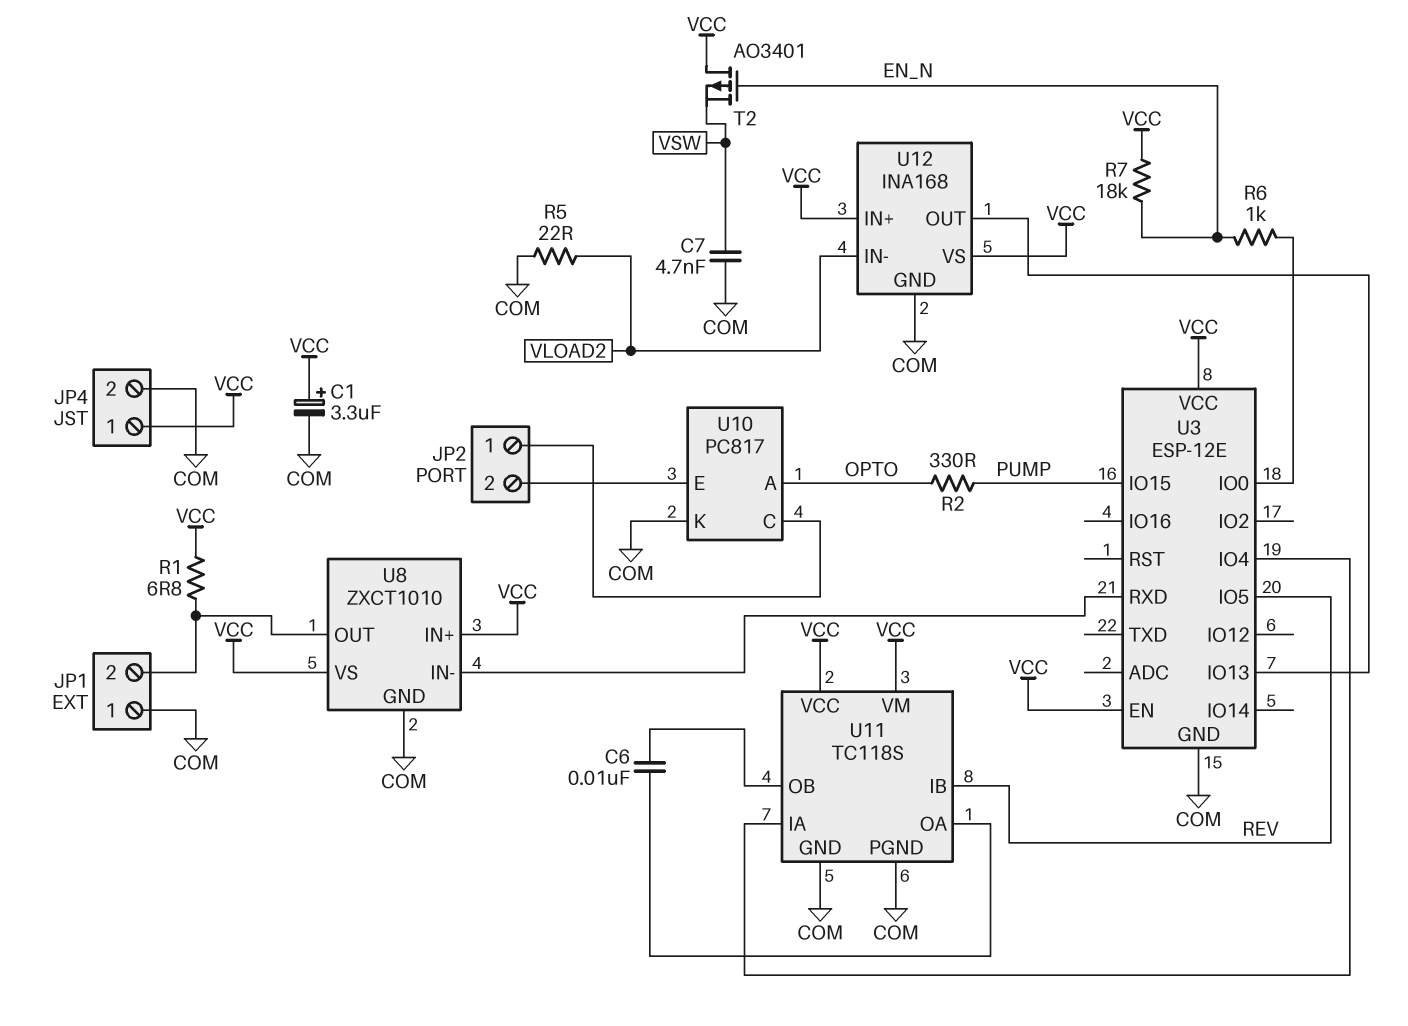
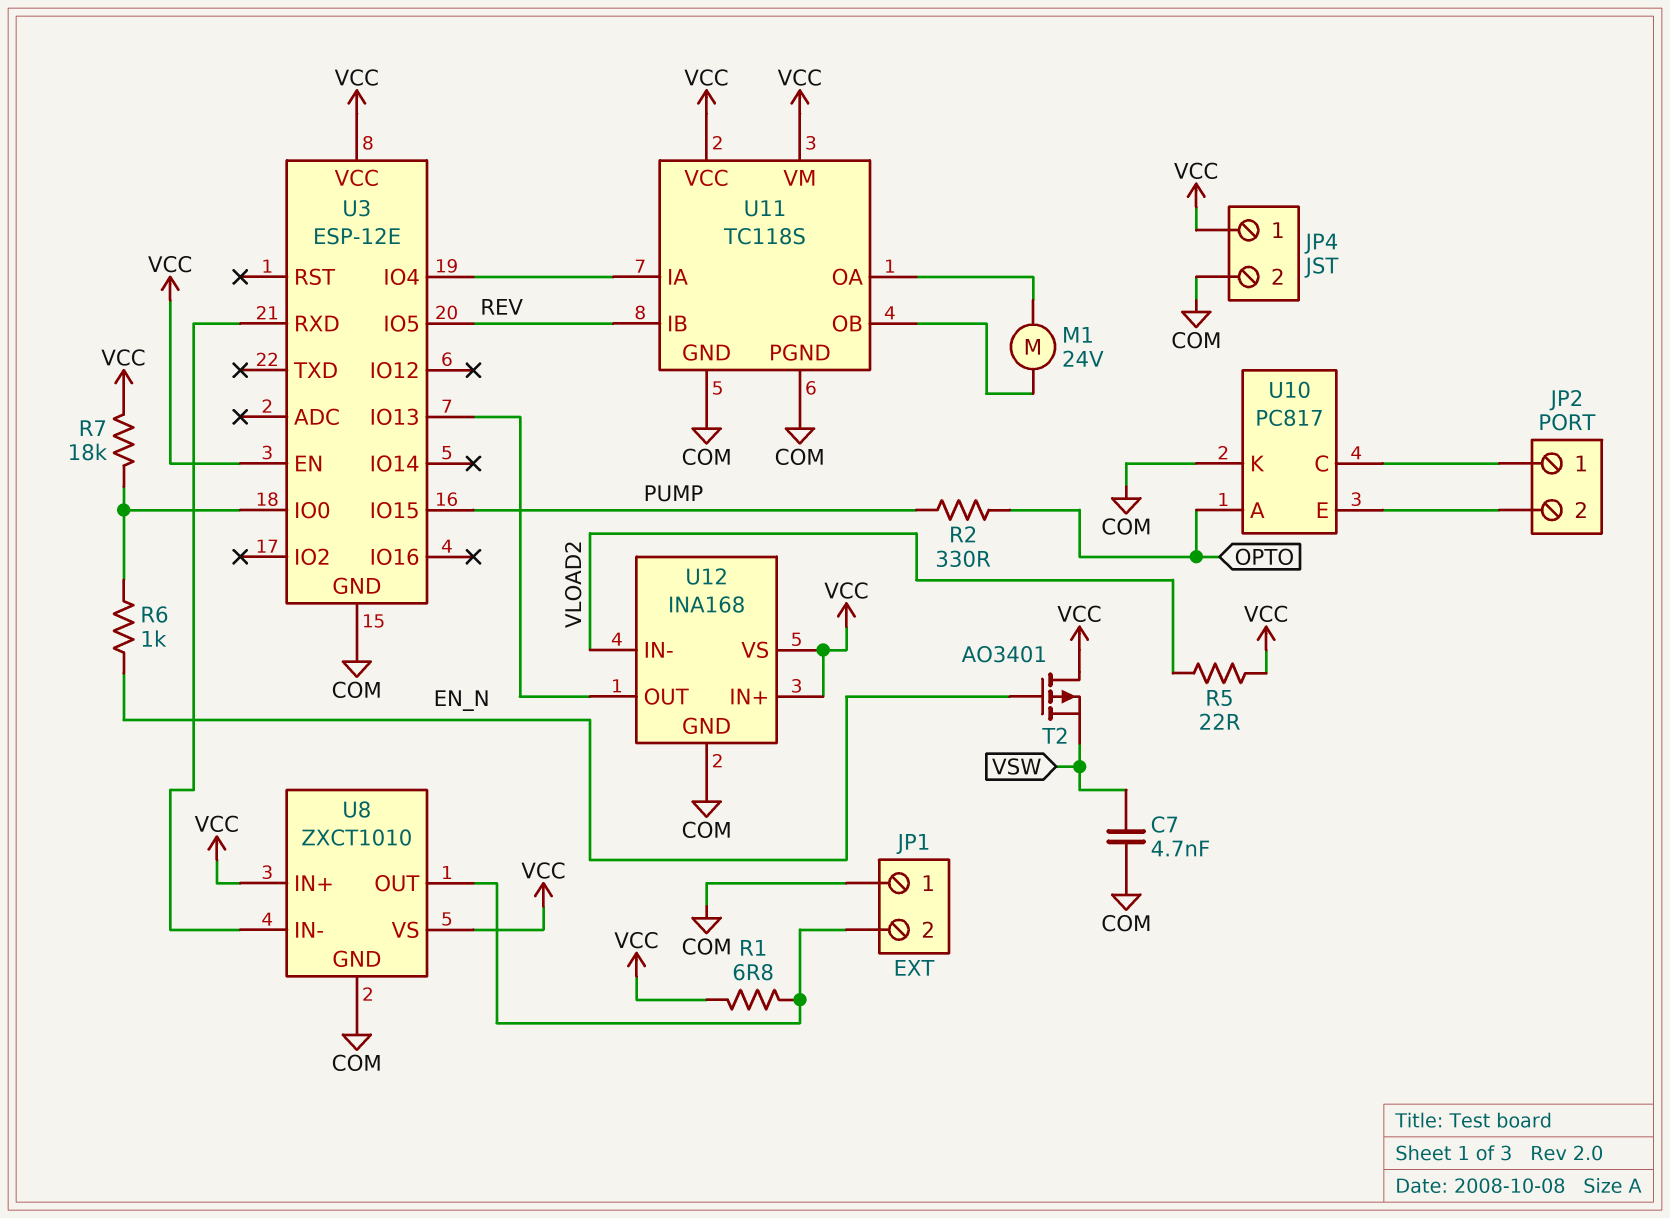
C1: 3.3uF (plus VCC, minus COM) -> none
C6: 10nF (U11/OA, U11/OB) -> none
M1: none -> motor 24V (U11/OA, U11/OB)
R5: 22 (COM, VLOAD2) -> 22 (VCC, VLOAD2)
R7: 18k (EN_N, VCC) -> 18k (U3/IO0, VCC)

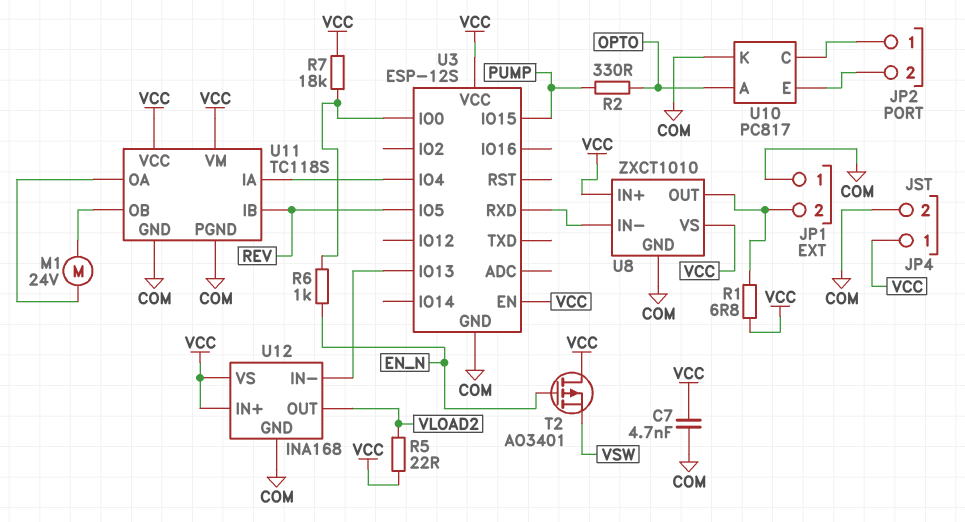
C7: 4.7nF (COM, VSW) -> 4.7nF (COM, VCC)
U3: ESP-12E -> ESP-12S
U12 pin IN-: VLOAD2 -> U3/IO13
U12 pin OUT: U3/IO13 -> VLOAD2

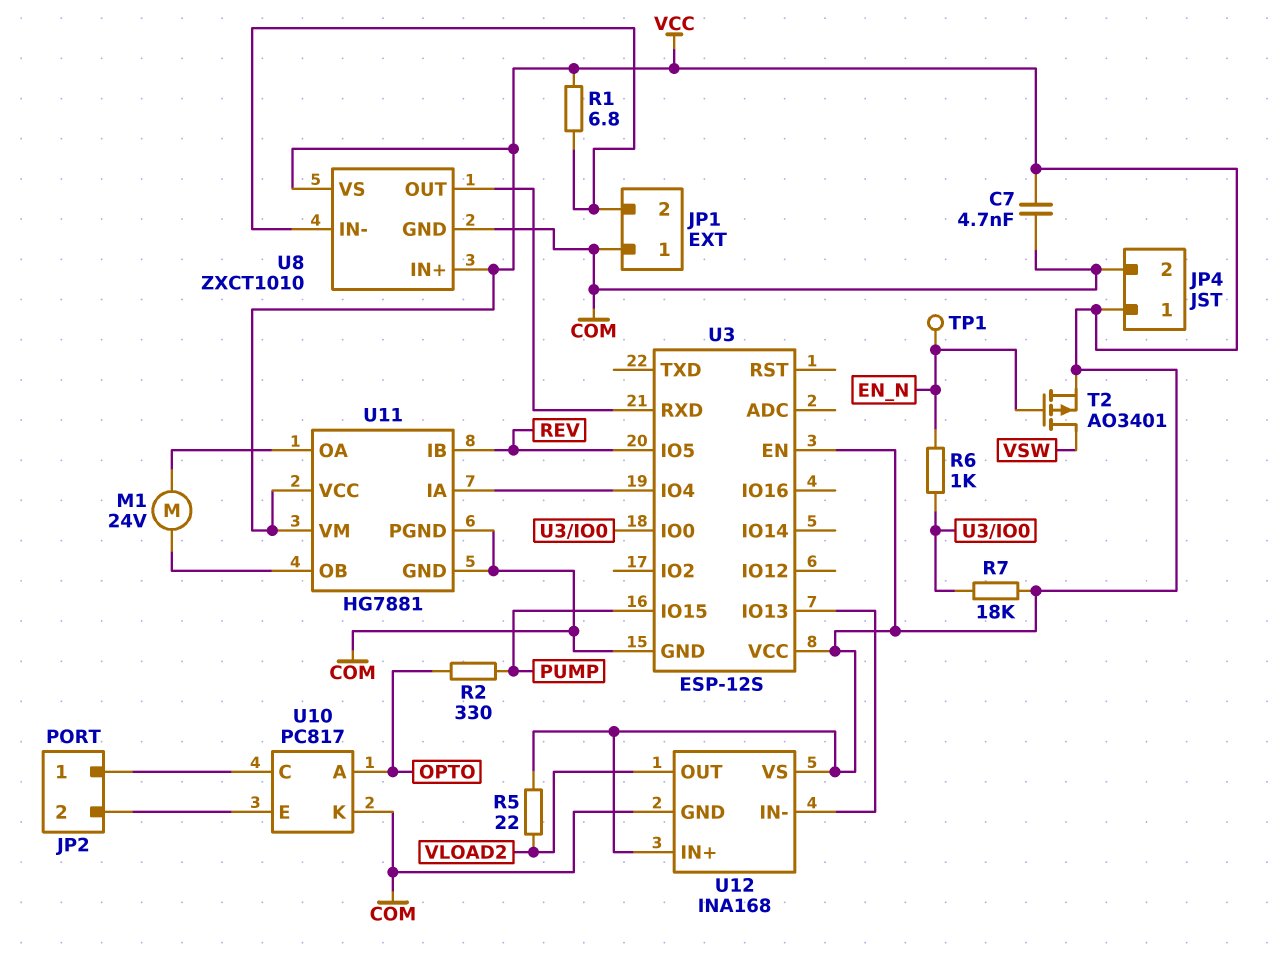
T2: PMOS AO3401 (G EN_N, D VCC, S VSW) -> PMOS AO3401 (G EN_N, D VSW, S VCC)
TP1: none -> test point (EN_N)
U8 pin IN-: U3/RXD -> JP1/2
U8 pin OUT: JP1/2 -> U3/RXD
U11: TC118S -> HG7881

